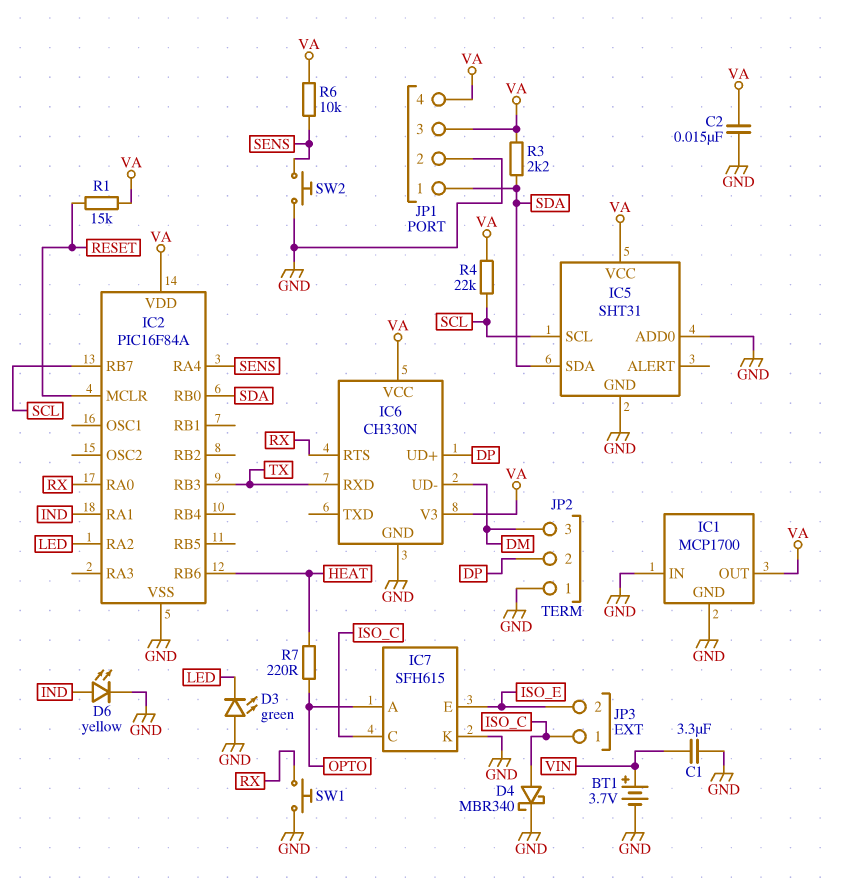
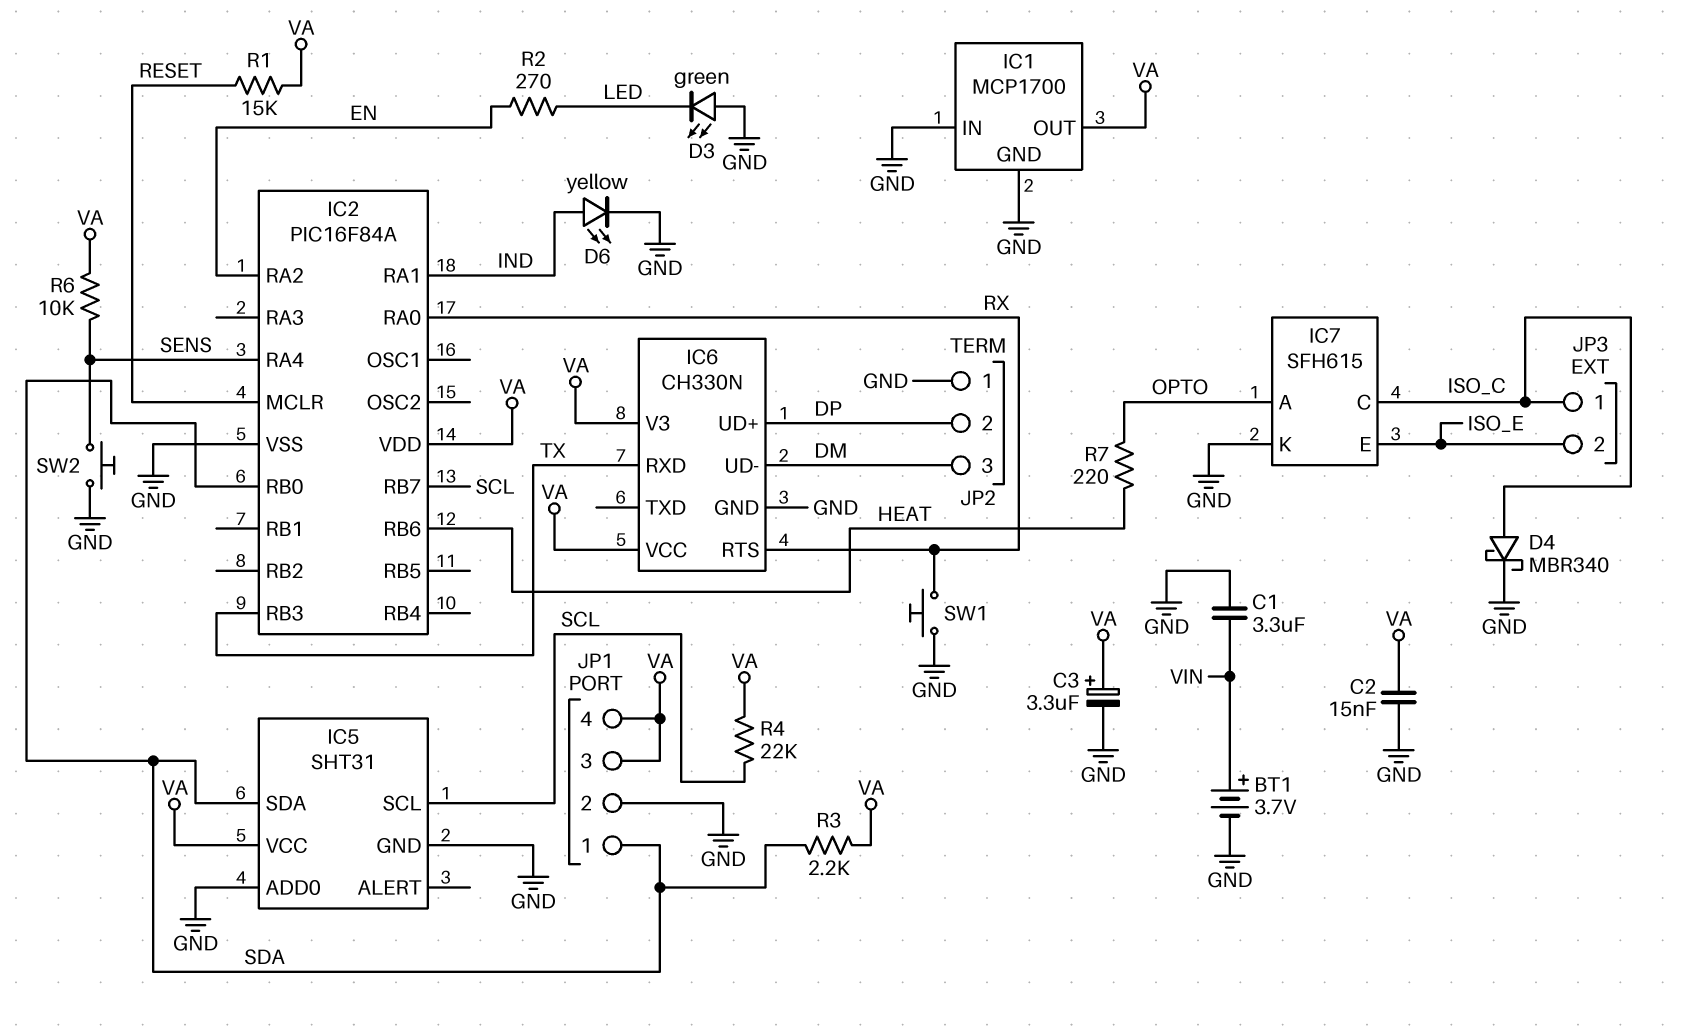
C3: none -> 3.3uF (plus VA, minus GND)
IC2 pin RA2: LED -> EN
R2: none -> 270 (EN, LED)

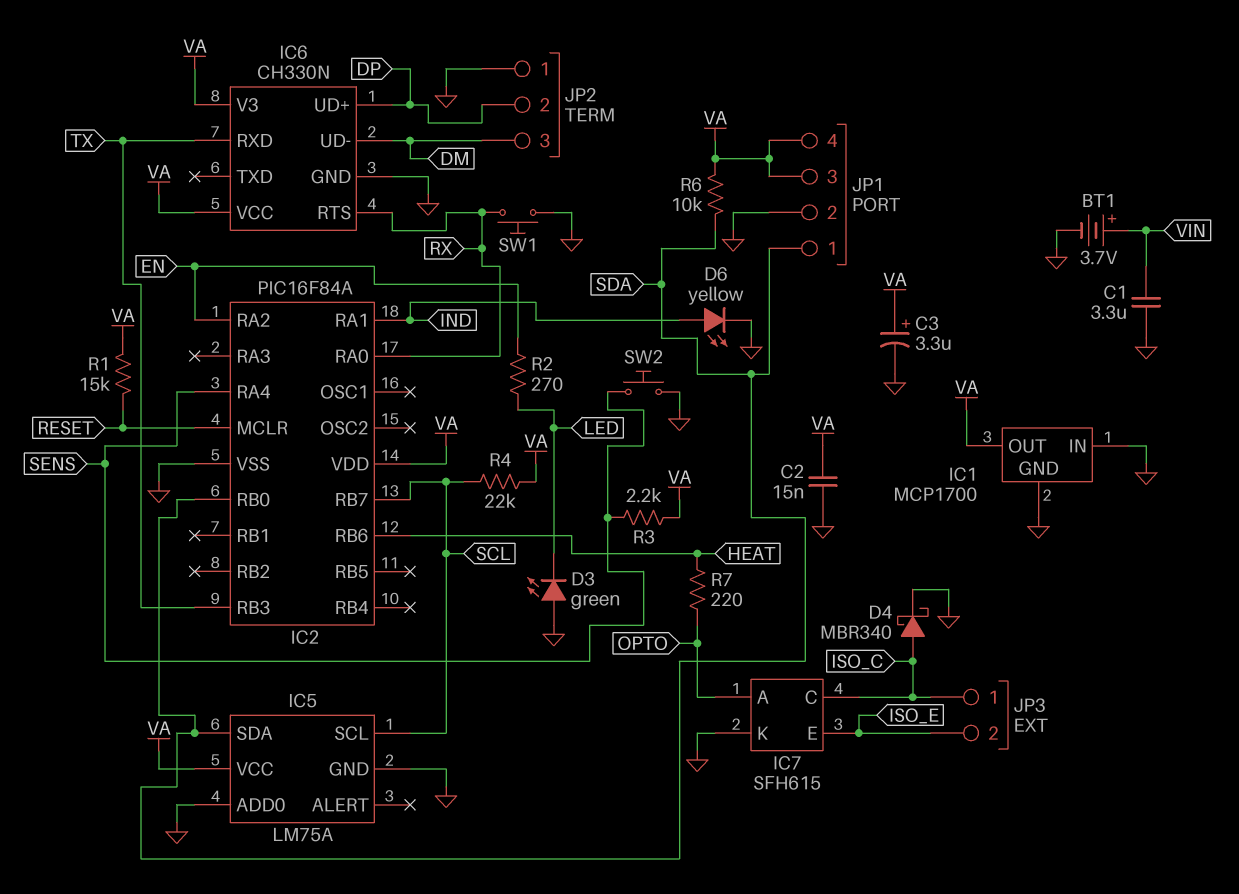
IC5: SHT31 -> LM75A
R3: 2.2k (SDA, VA) -> 2.2k (SENS, VA)
R6: 10k (SENS, VA) -> 10k (SDA, VA)

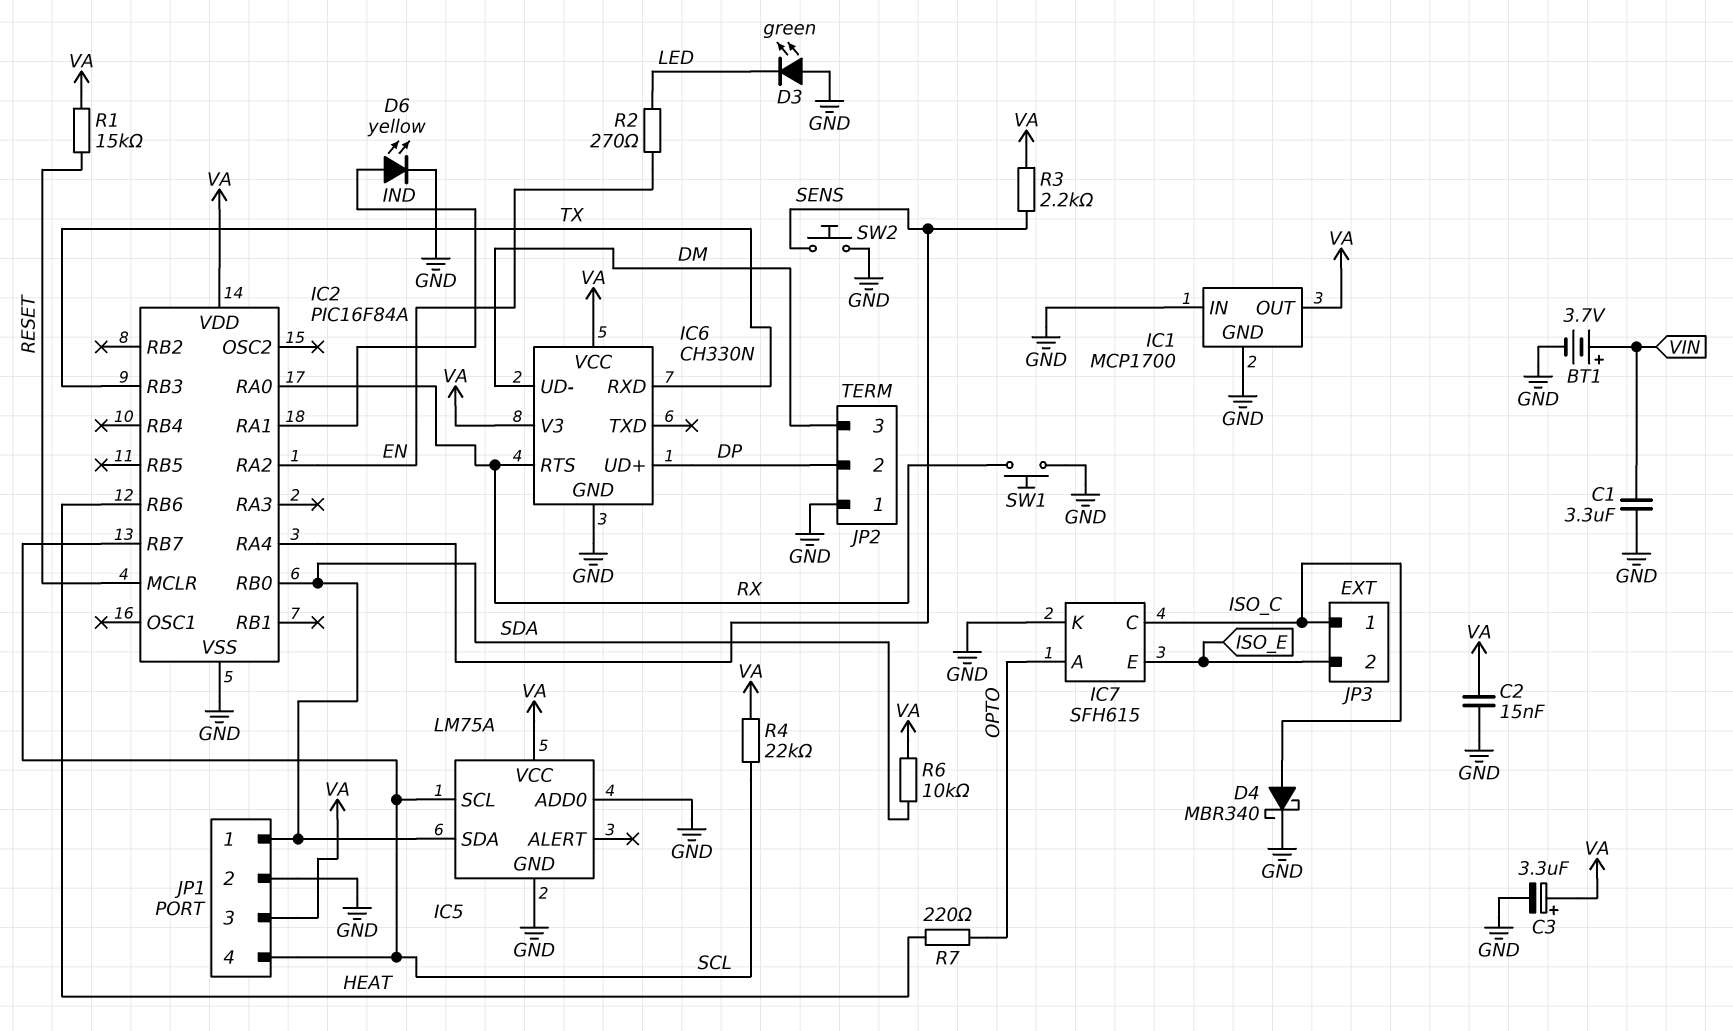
JP1 pin 4: VA -> SCL

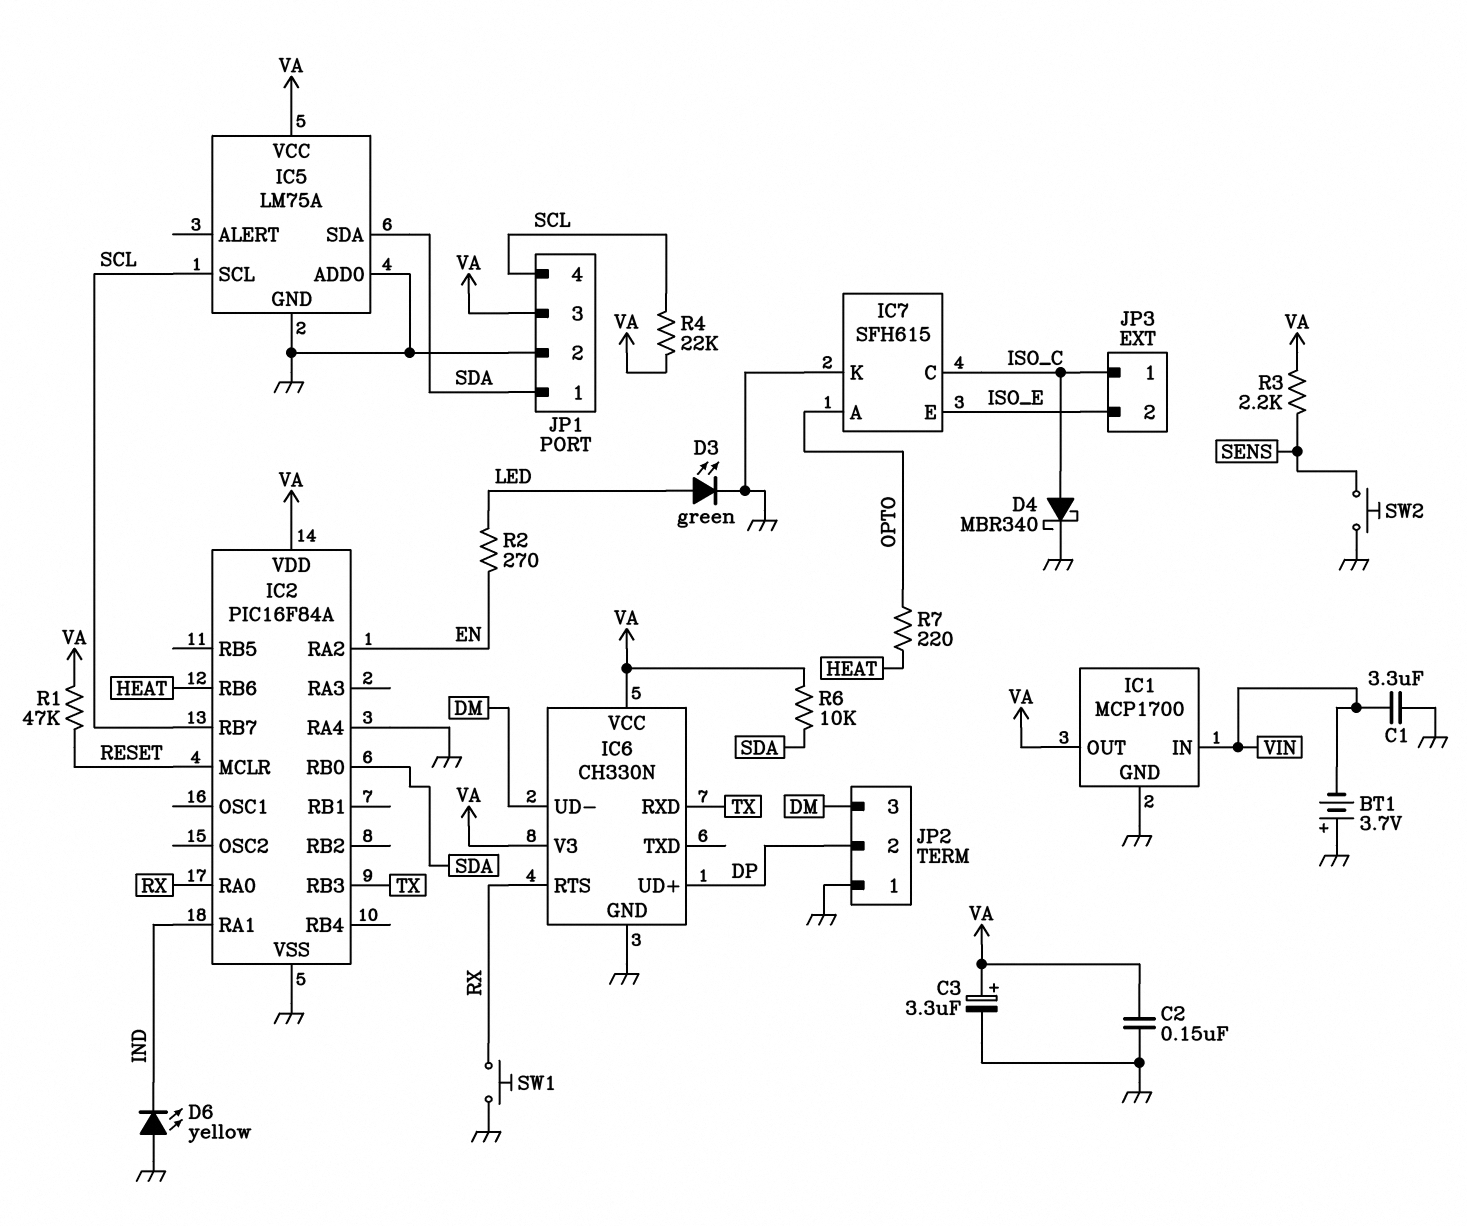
BT1: 3.7V (plus VIN, minus GND) -> 3.7V (plus GND, minus VIN)
C2: 15nF (GND, VA) -> 150nF (GND, VA)
D3: LED green (A GND, K LED) -> LED green (A LED, K GND)
D6: LED yellow (A IND, K GND) -> LED yellow (A GND, K IND)
IC1 pin IN: GND -> VIN
IC2 pin RA4: SENS -> GND
R1: 15k (RESET, VA) -> 47k (RESET, VA)

